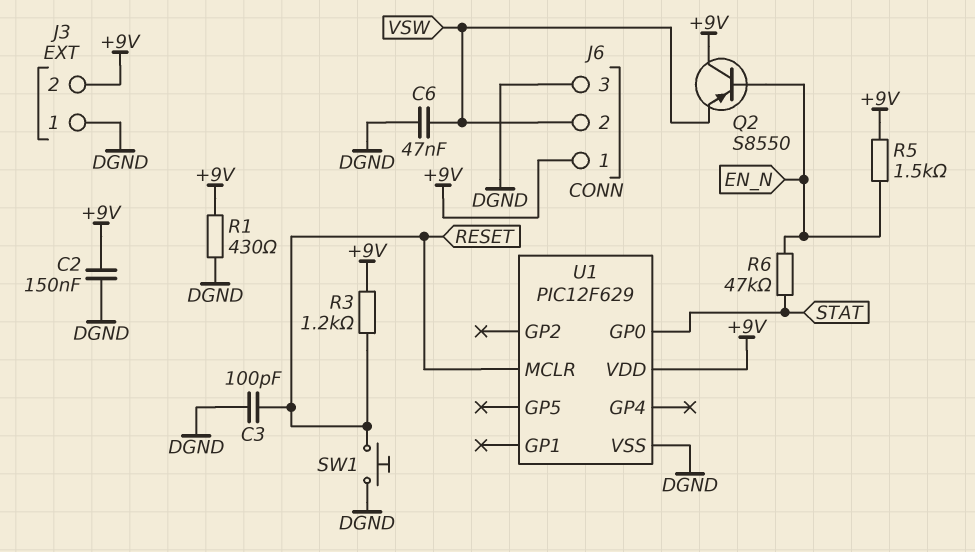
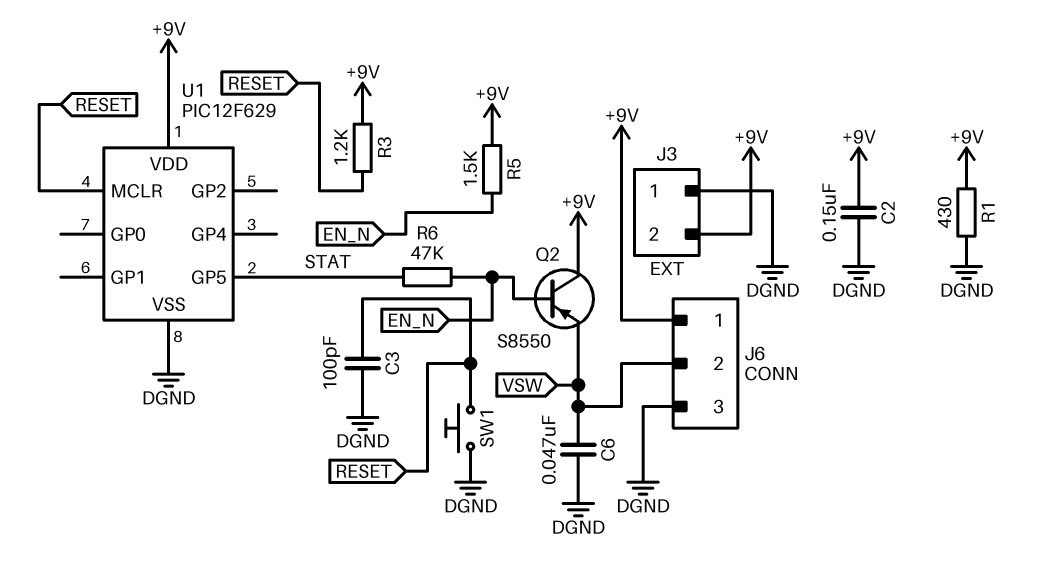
U1 pin GP0: STAT -> none
U1 pin GP5: none -> STAT

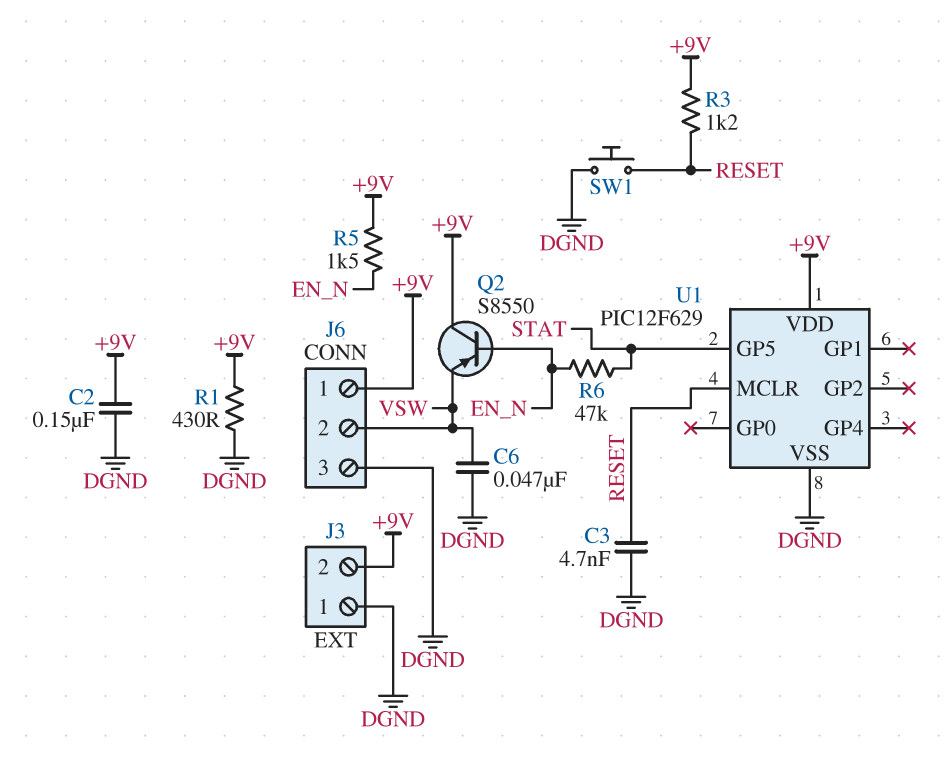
C3: 100pF (DGND, RESET) -> 4.7nF (DGND, RESET)

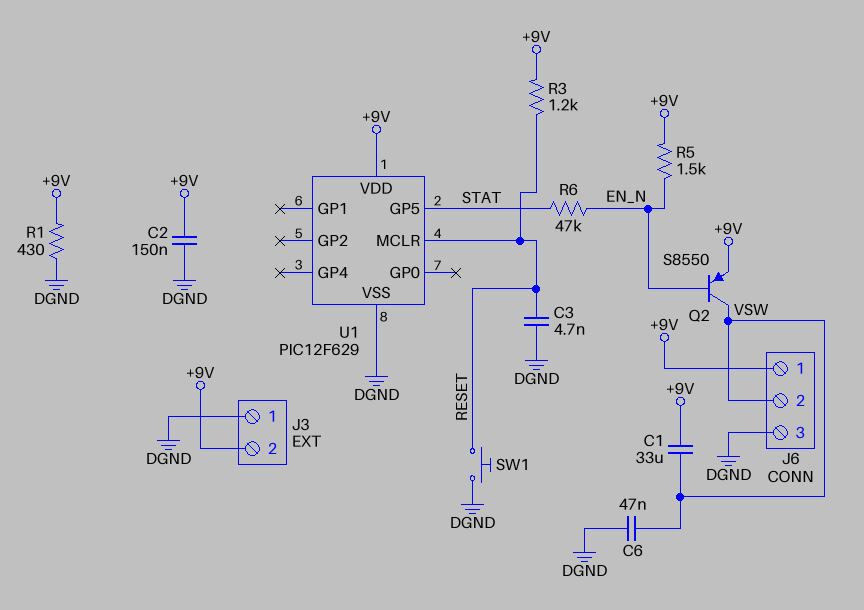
C1: none -> 33uF (+9V, VSW)
Q2: PNP S8550 (B EN_N, C +9V, E VSW) -> PNP S8550 (B EN_N, C VSW, E +9V)

